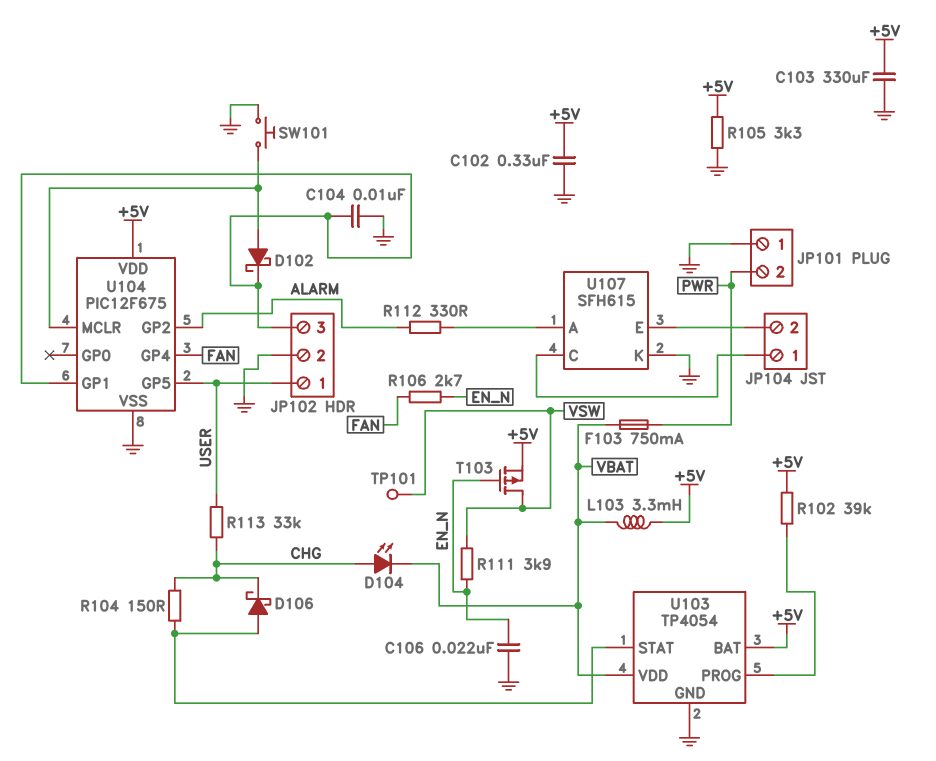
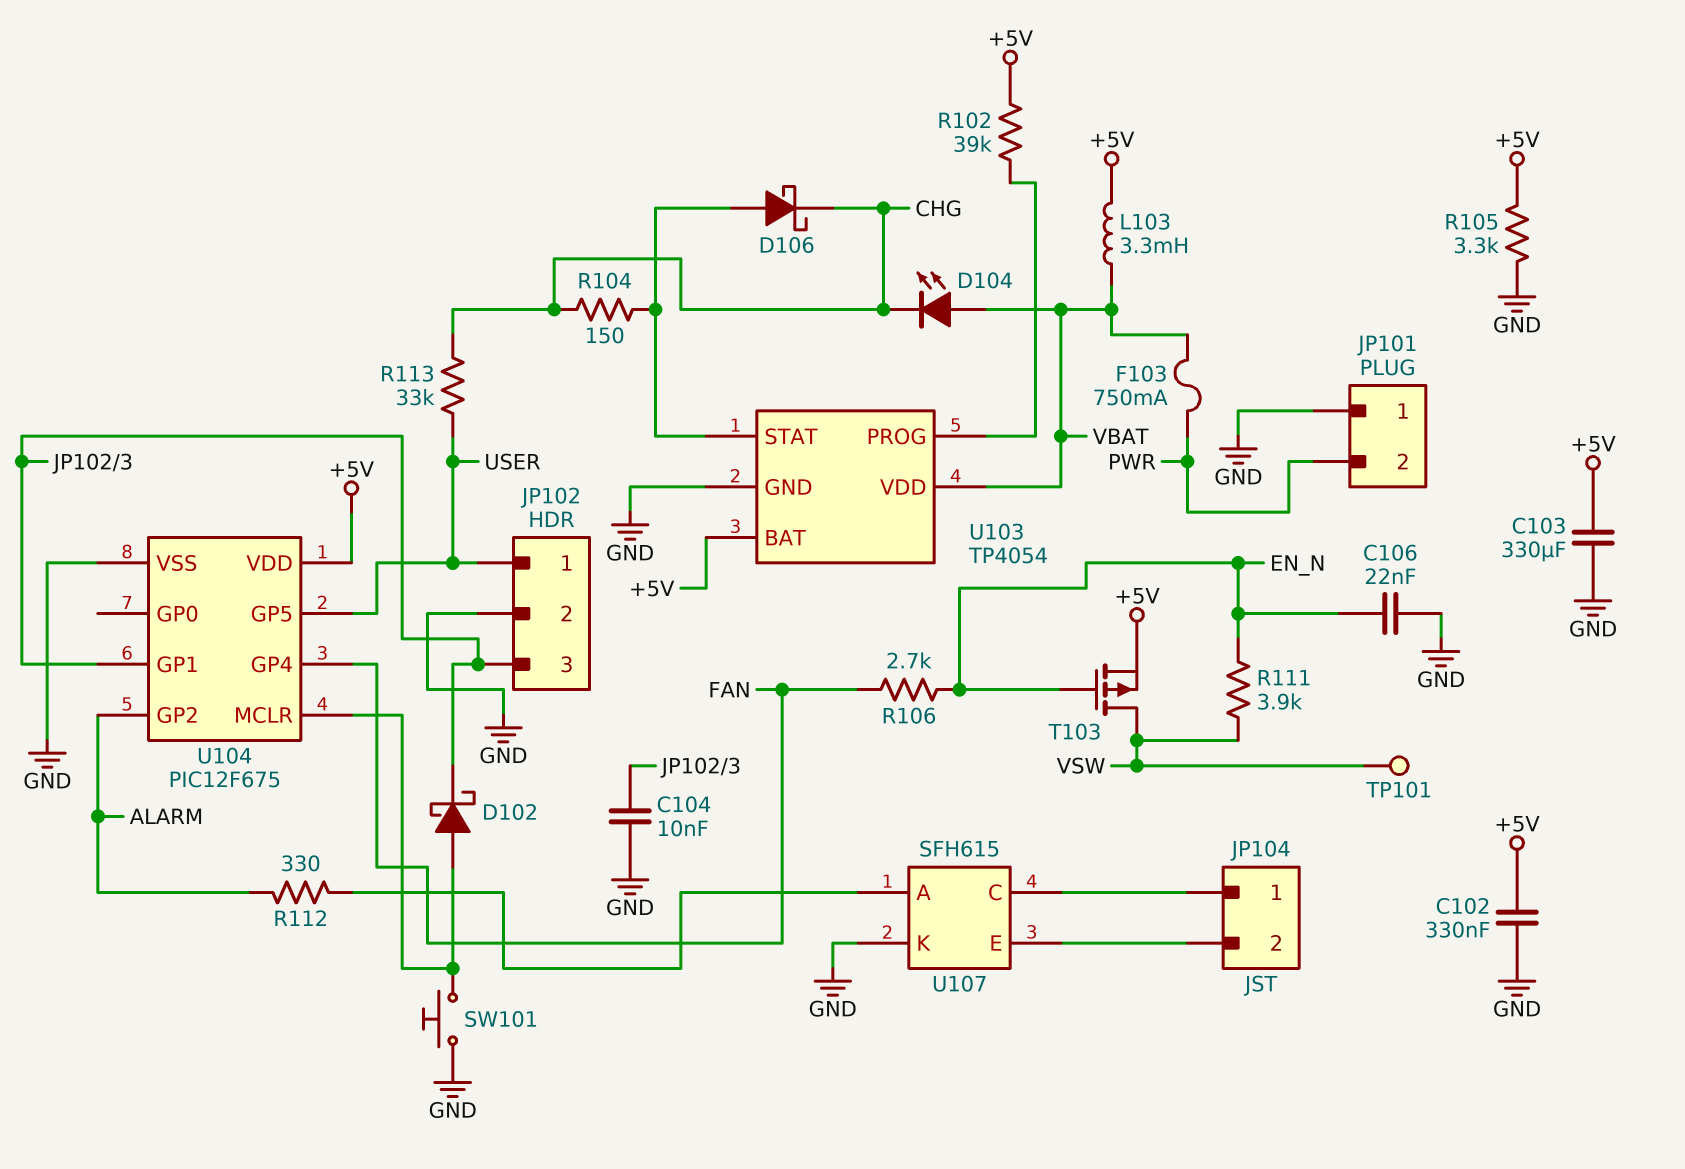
D104: LED (A CHG, K VBAT) -> LED (A VBAT, K CHG)

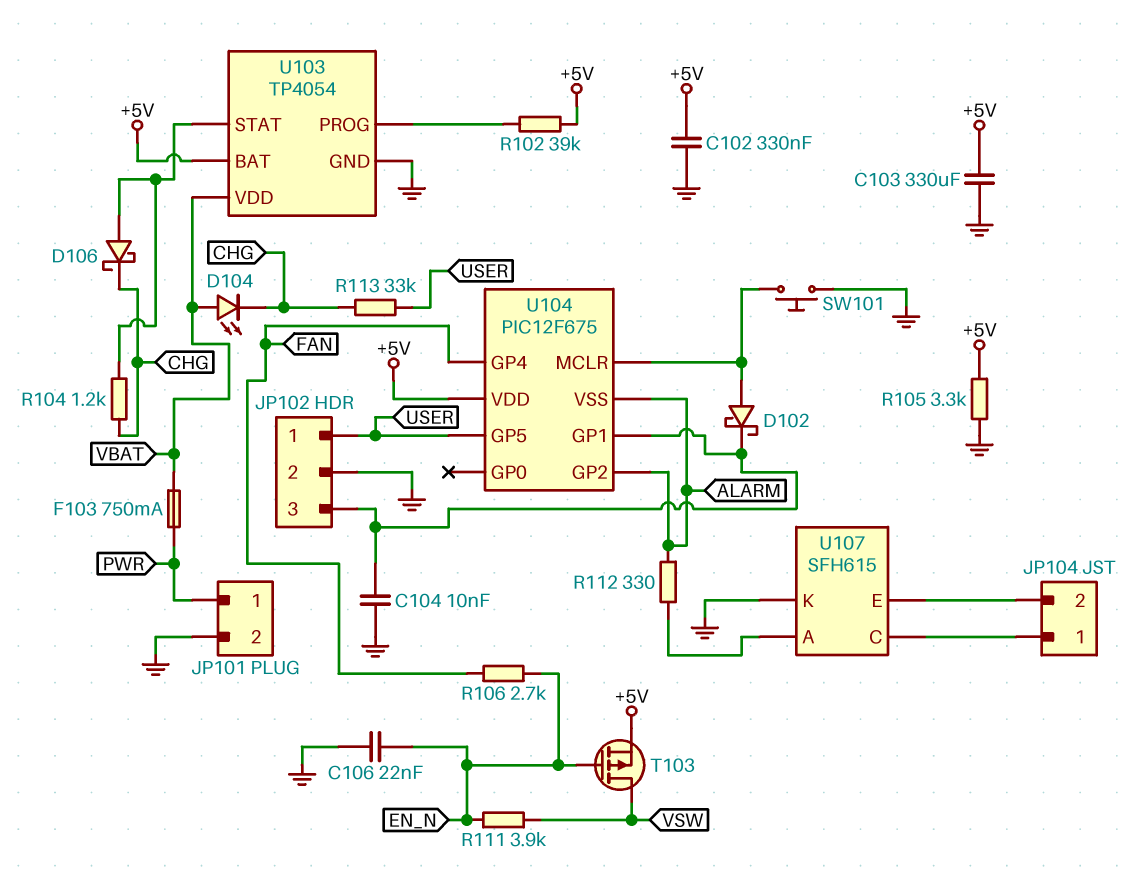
JP101 pin 1: GND -> PWR
JP101 pin 2: PWR -> GND
L103: 3.3mH (+5V, VBAT) -> none
R104: 150 (CHG, U103/STAT) -> 1.2k (CHG, U103/STAT)
TP101: test point (VSW) -> none
U104 pin VSS: GND -> ALARM

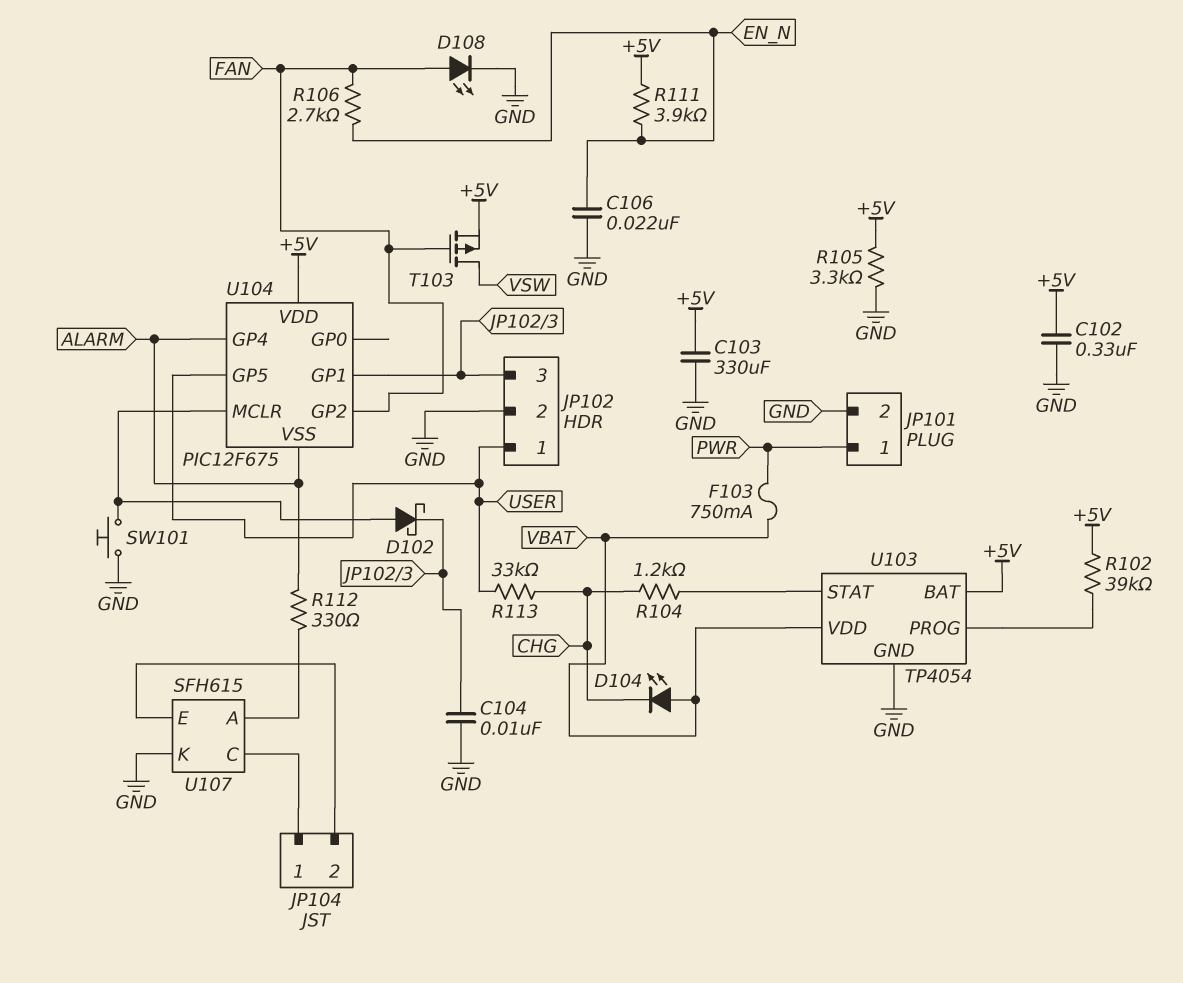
D106: schottky (A U103/STAT, K CHG) -> none
D108: none -> LED (A FAN, K GND)
R111: 3.9k (EN_N, VSW) -> 3.9k (+5V, EN_N)
T103: PMOS (G EN_N, D VSW, S +5V) -> PMOS (G FAN, D VSW, S +5V)
U104 pin GP2: ALARM -> FAN
U104 pin GP4: FAN -> ALARM

